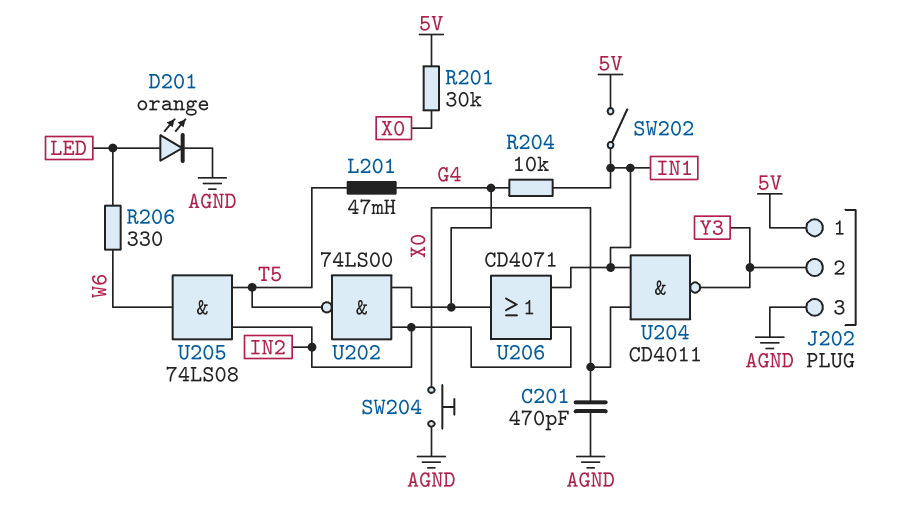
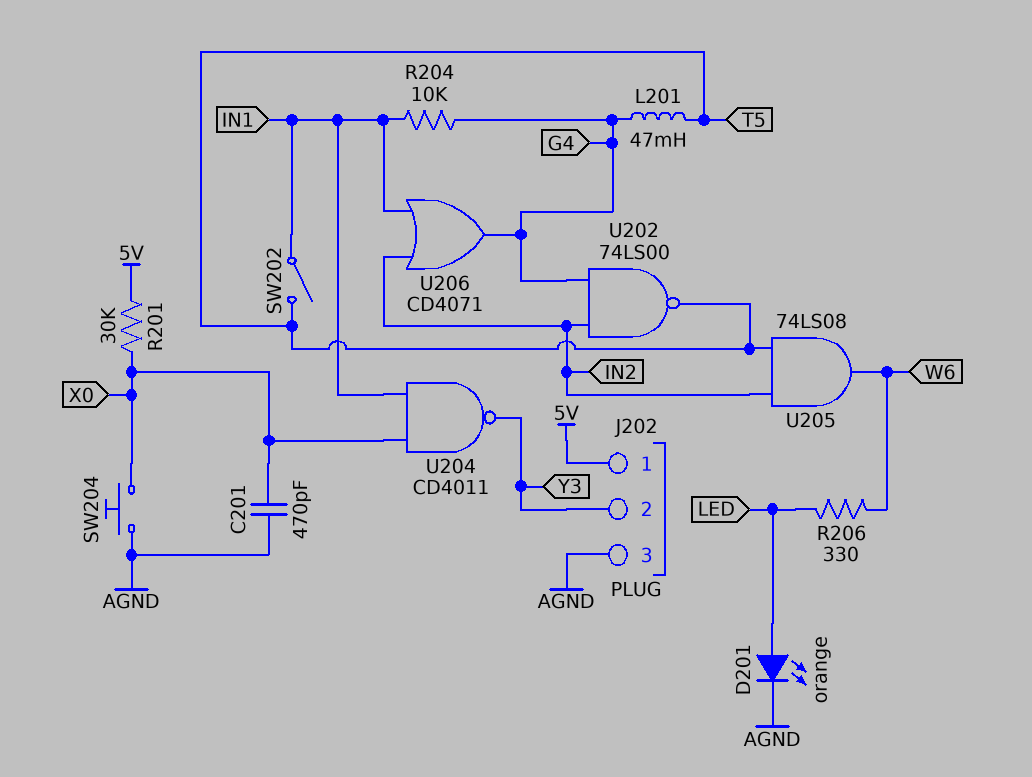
SW202: switch (5V, IN1) -> switch (IN1, T5)

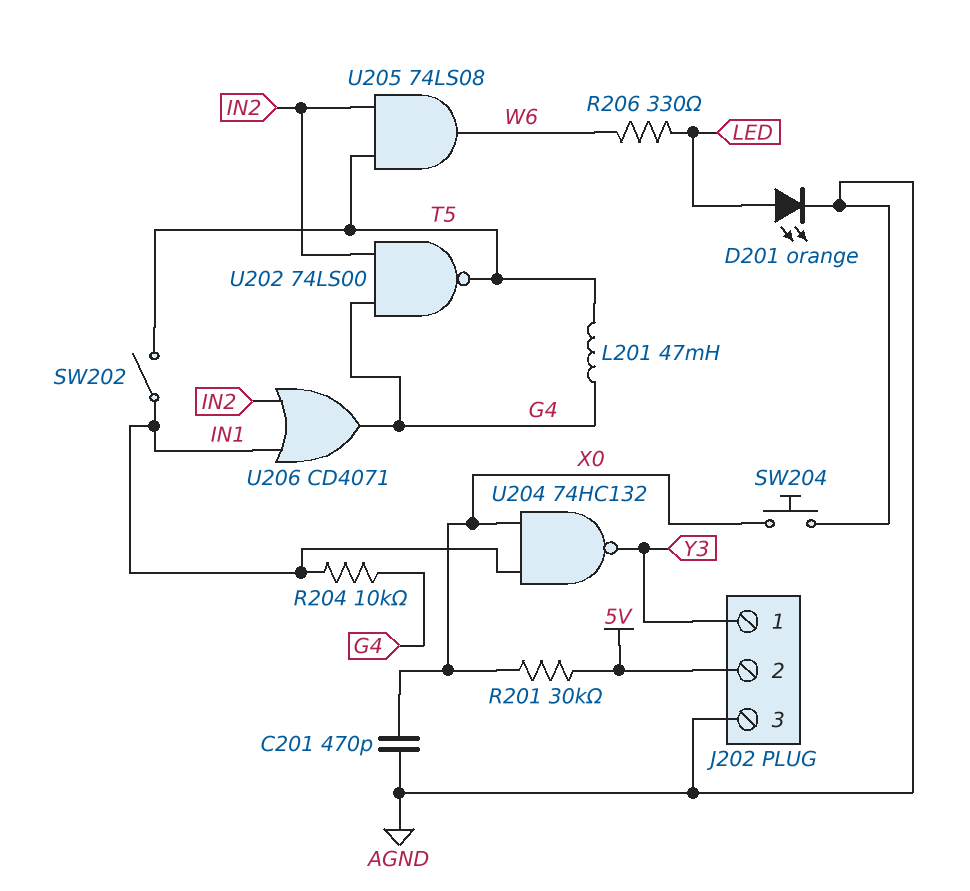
J202 pin 1: 5V -> Y3
J202 pin 2: Y3 -> 5V
U204: NAND CD4011 (in IN1, in X0, out Y3) -> NAND 74HC132 (in IN1, in X0, out Y3)

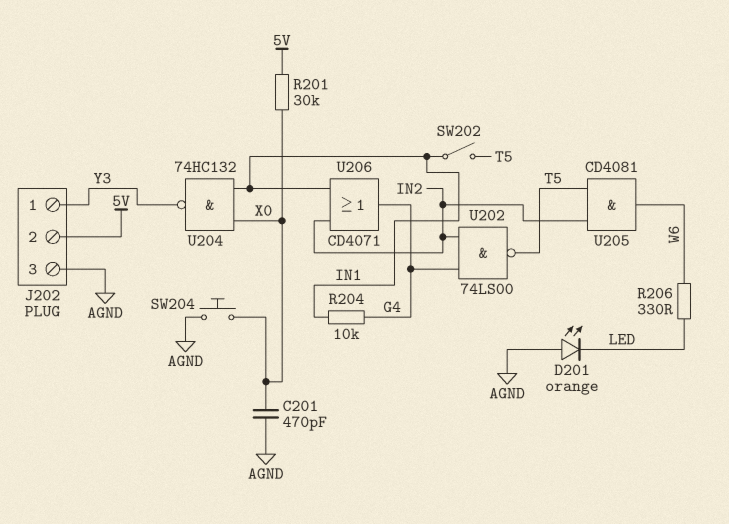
D201: LED orange (A LED, K AGND) -> LED orange (A AGND, K LED)
L201: 47mH (G4, T5) -> none
U205: AND 74LS08 (in IN2, in T5, out W6) -> AND CD4081 (in IN2, in T5, out W6)

